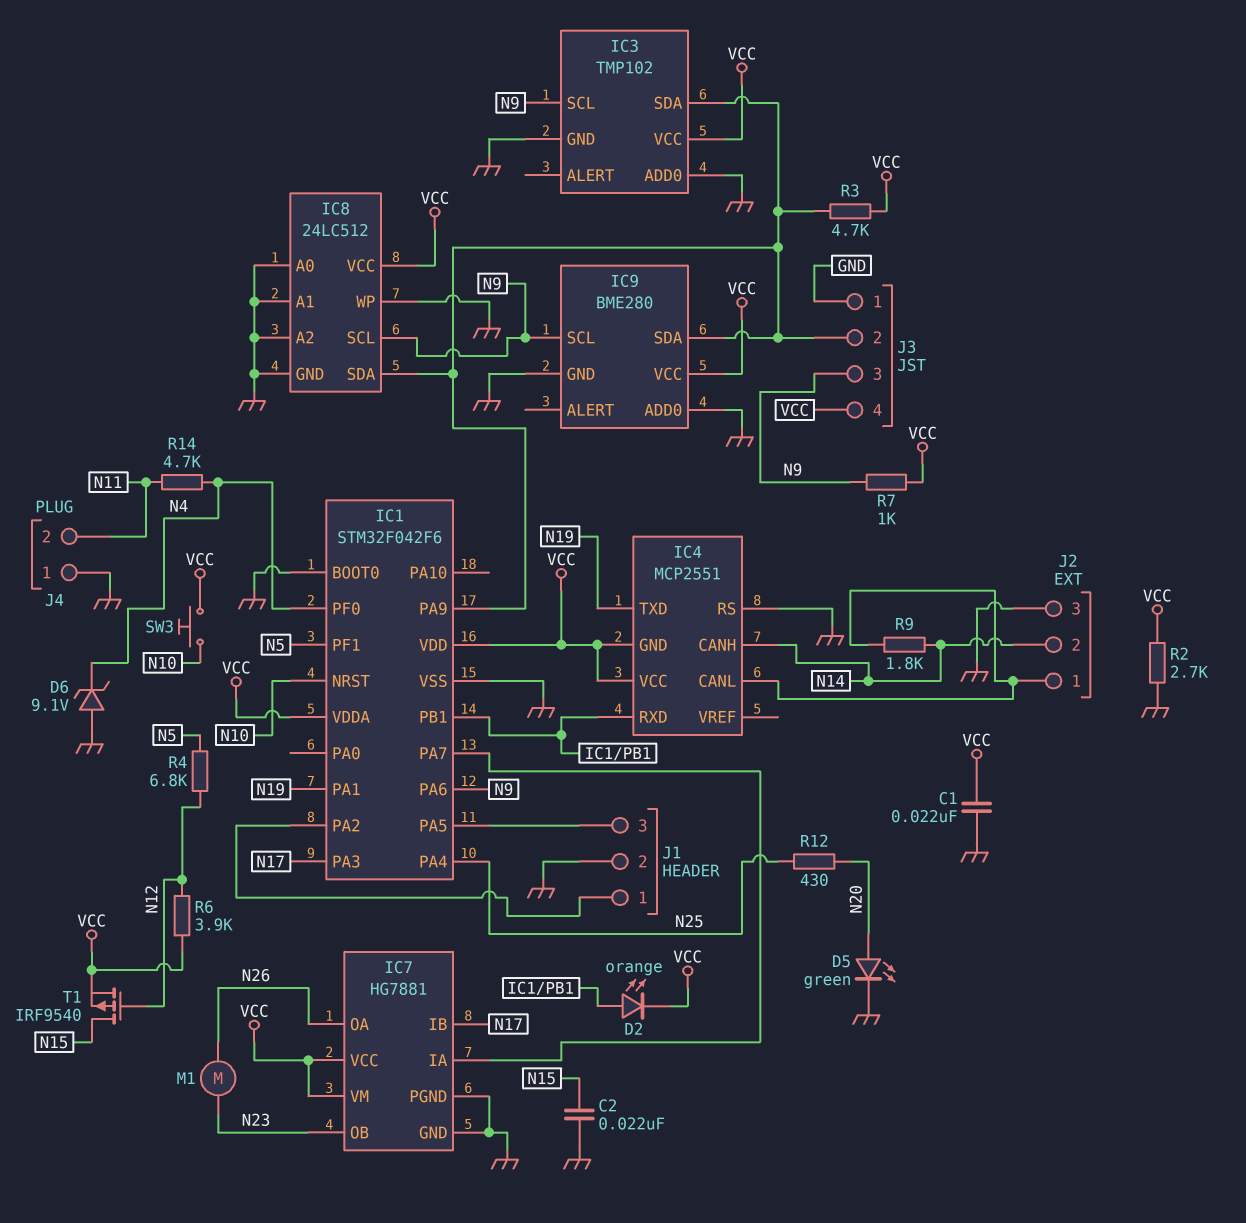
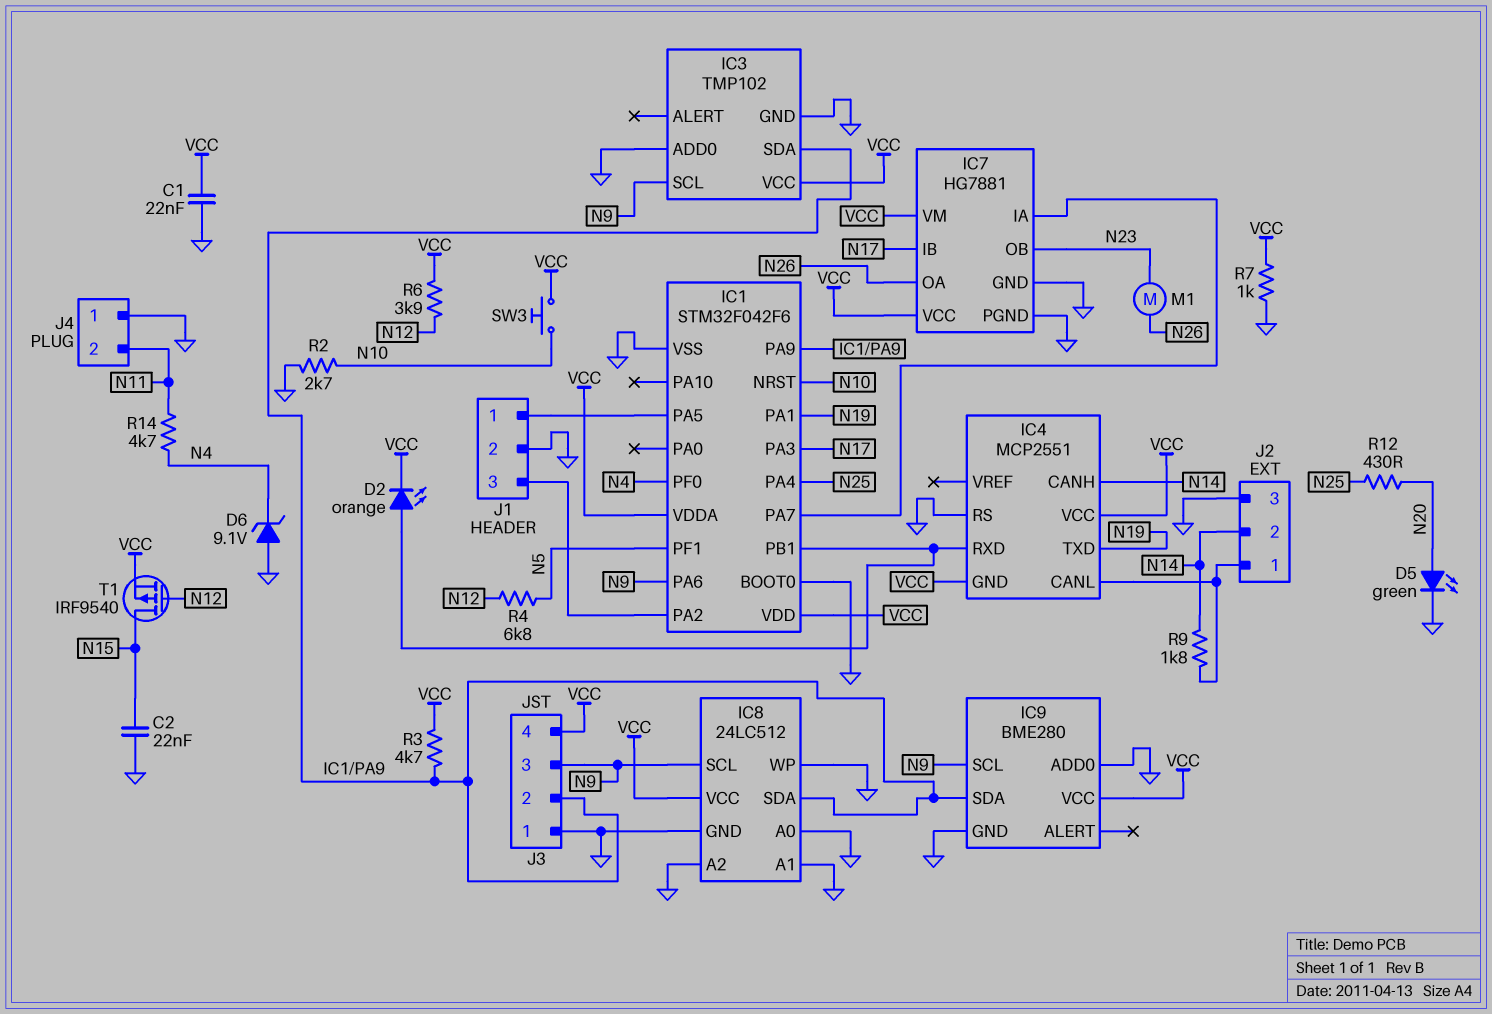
J1 pin 1: IC1/PA2 -> IC1/PA5
J1 pin 3: IC1/PA5 -> IC1/PA2
R2: 2.7k (GND, VCC) -> 2.7k (GND, N10)
R7: 1k (N9, VCC) -> 1k (GND, VCC)

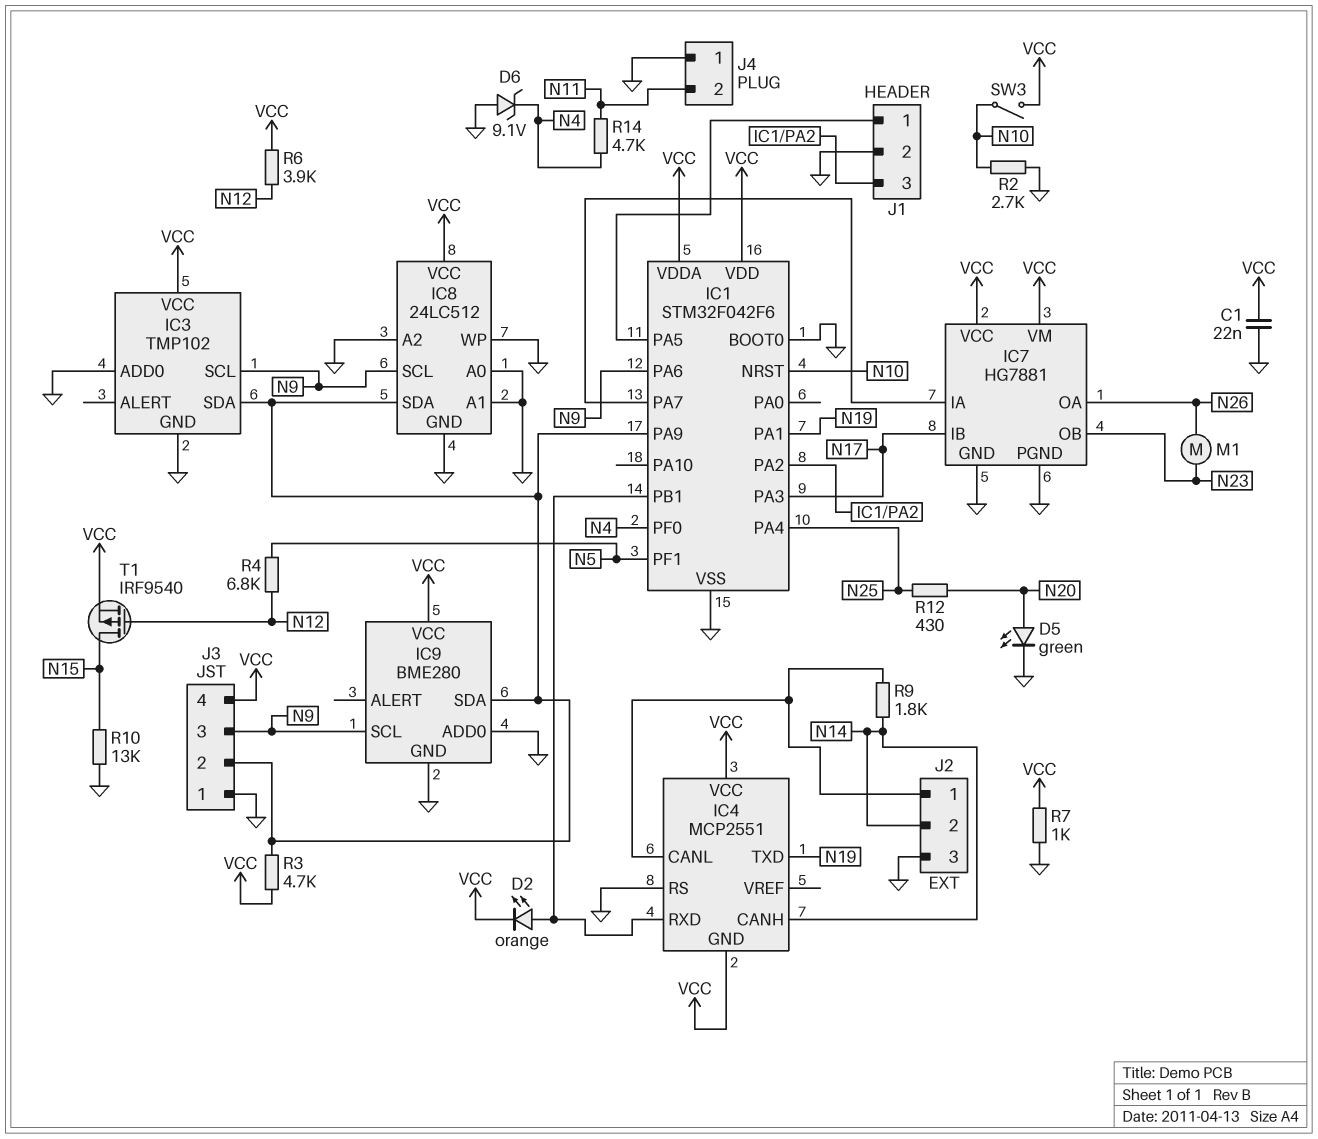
C2: 22nF (GND, N15) -> none
R10: none -> 13k (GND, N15)
SW3: button (N10, VCC) -> switch (N10, VCC)

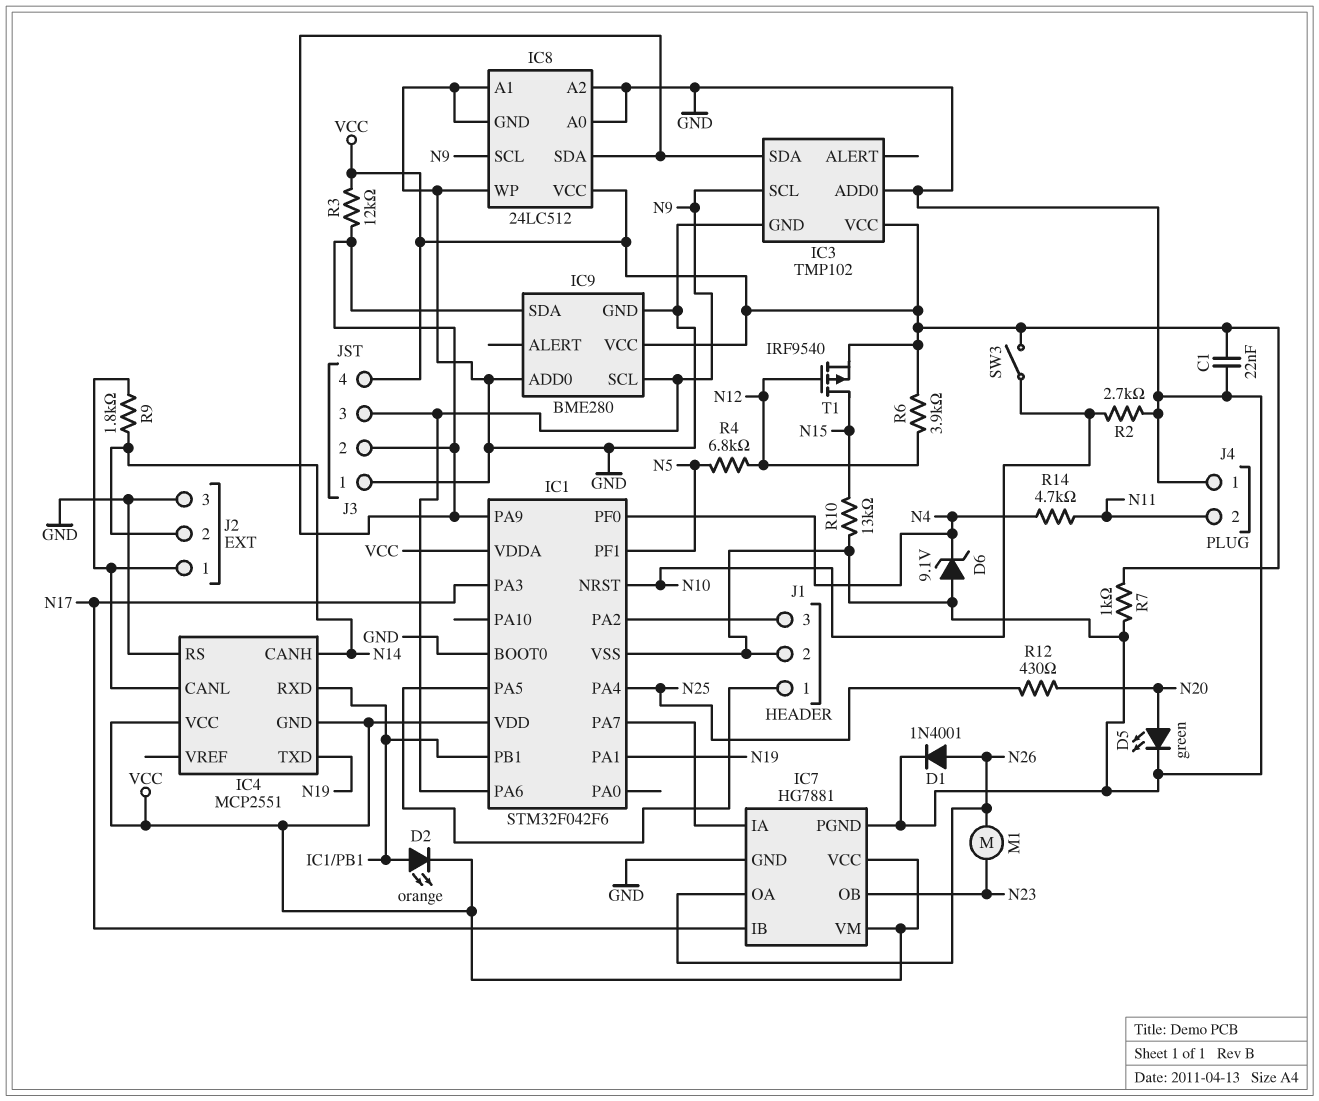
D1: none -> diode 1N4001 (A N26, K GND)
R3: 4.7k (IC1/PA9, VCC) -> 12k (IC1/PA9, VCC)

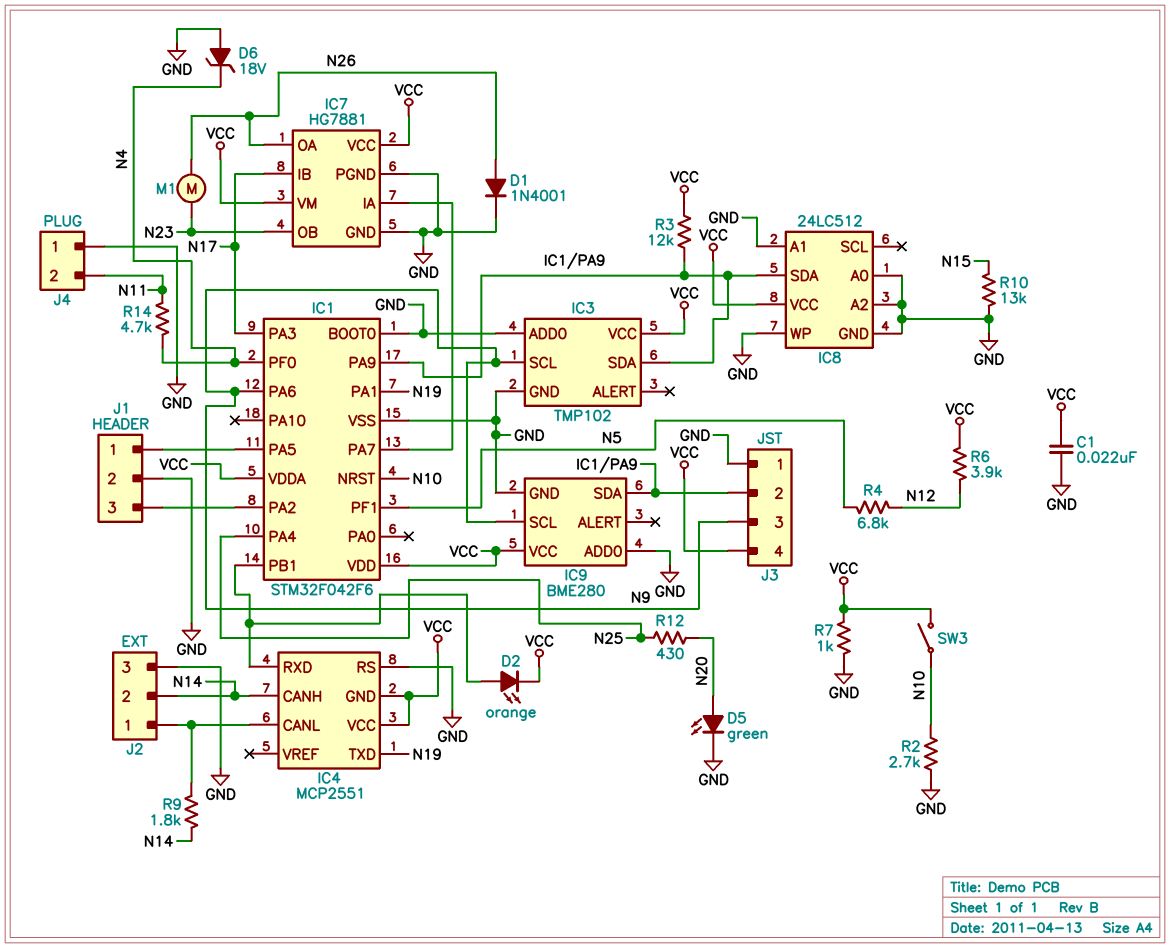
D6: zener 9.1V (A GND, K N4) -> zener 18V (A GND, K N4)
IC8 pin SCL: N9 -> none
T1: PMOS IRF9540 (G N12, D N15, S VCC) -> none

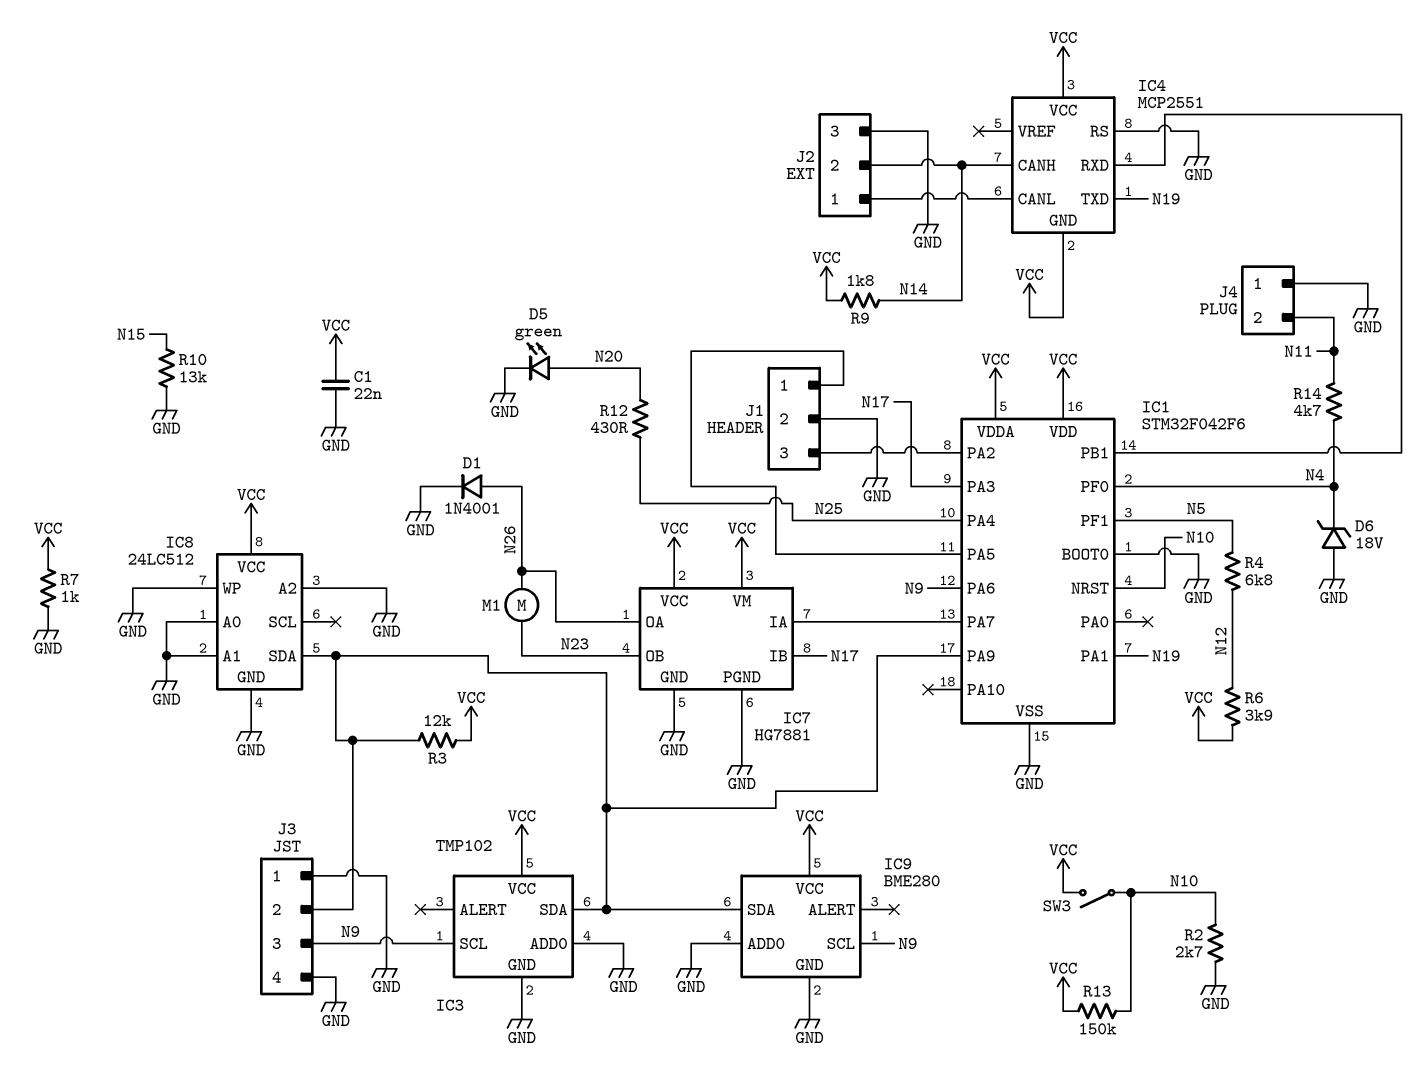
D2: LED orange (A IC1/PB1, K VCC) -> none
J3 pin 4: VCC -> GND
R9: 1.8k (IC4/CANL, N14) -> 1.8k (N14, VCC)
R13: none -> 150k (N10, VCC)

